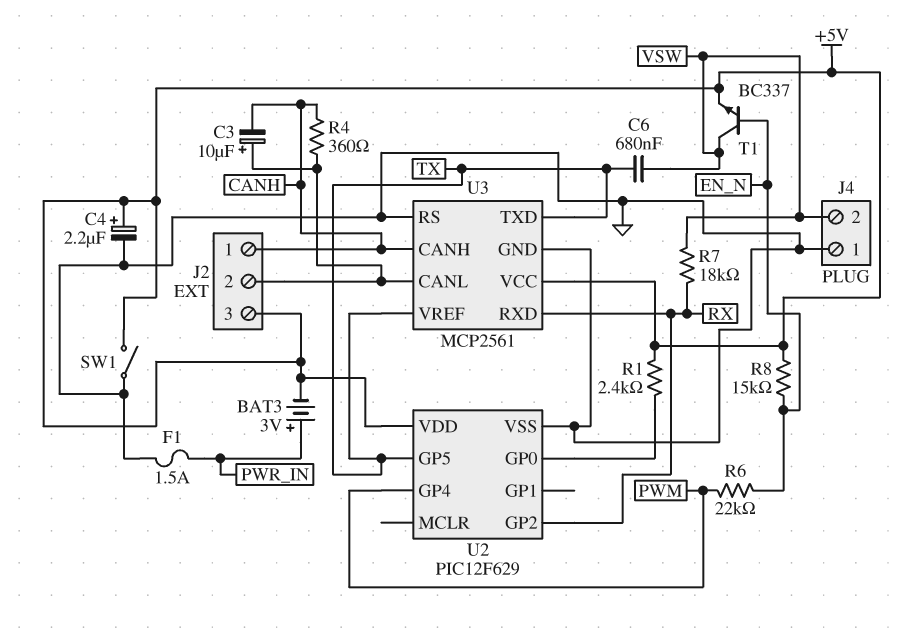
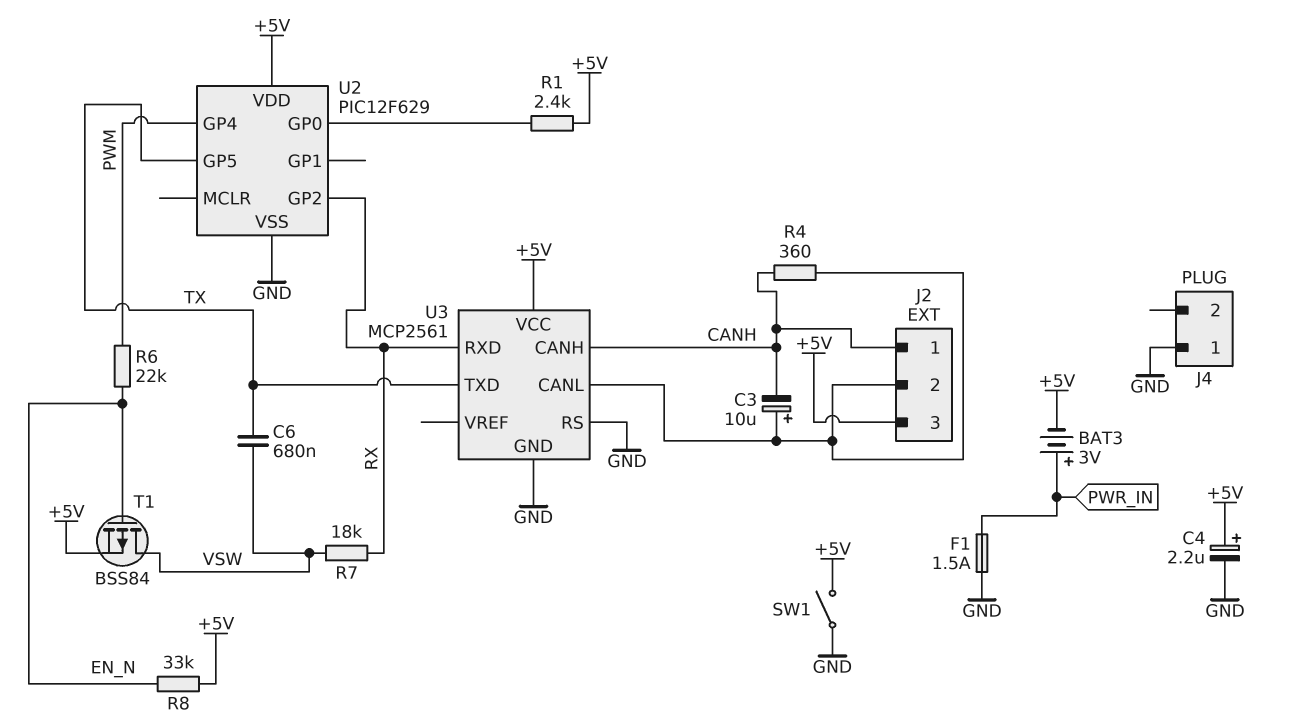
J4 pin 2: VSW -> none
R8: 15k (+5V, EN_N) -> 33k (+5V, EN_N)
T1: NPN BC337 (B EN_N, C VSW, E +5V) -> PMOS BSS84 (G EN_N, D VSW, S +5V)
U3 pin VREF: TX -> none

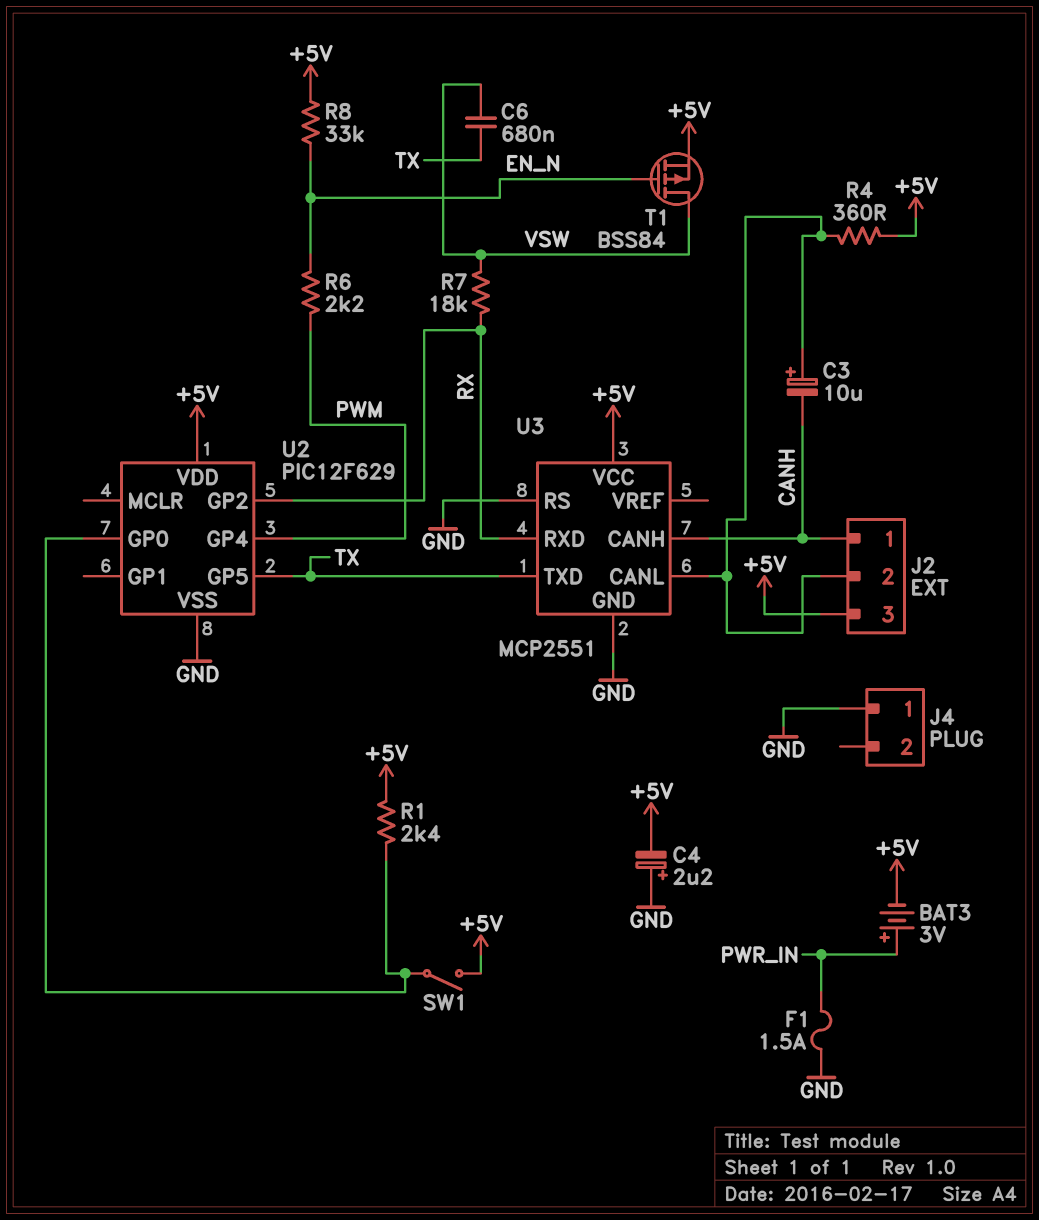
C4: 2.2uF (plus +5V, minus GND) -> 2.2uF (plus GND, minus +5V)
R4: 360 (CANH, J2/2) -> 360 (+5V, J2/2)
R6: 22k (EN_N, PWM) -> 2.2k (EN_N, PWM)
SW1: switch (+5V, GND) -> switch (+5V, U2/GP0)
U3: MCP2561 -> MCP2551

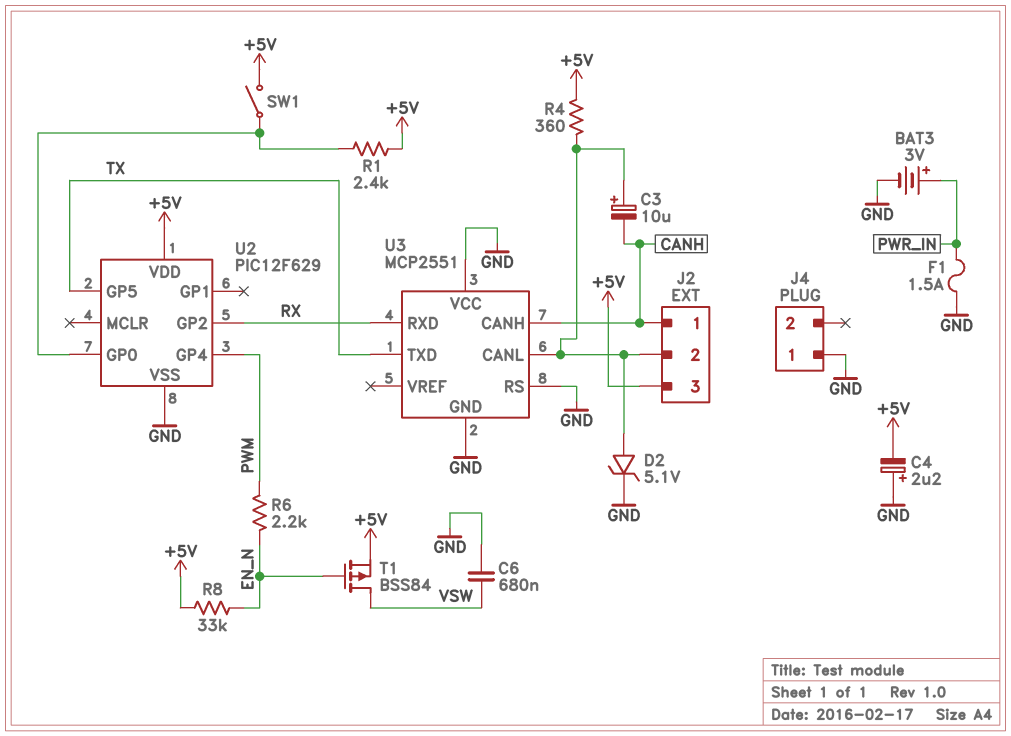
BAT3: 3V (plus PWR_IN, minus +5V) -> 3V (plus PWR_IN, minus GND)
C6: 680nF (TX, VSW) -> 680nF (GND, VSW)
D2: none -> zener 5.1V (A J2/2, K GND)
R7: 18k (RX, VSW) -> none
U3 pin VCC: +5V -> GND

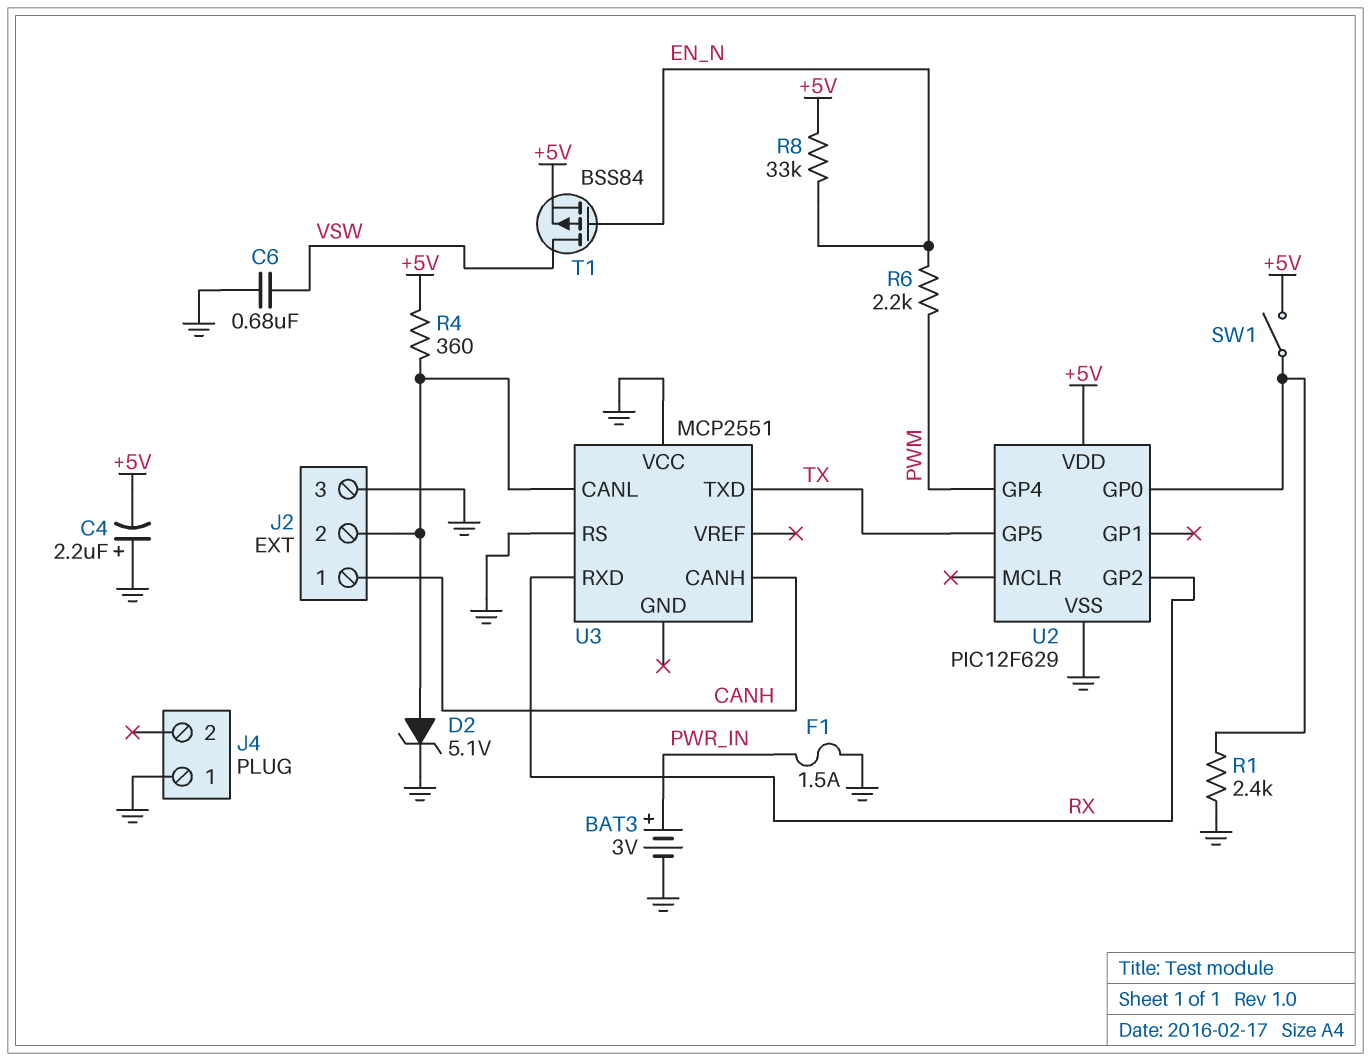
C3: 10uF (plus J2/2, minus CANH) -> none
J2 pin 3: +5V -> GND
R1: 2.4k (+5V, U2/GP0) -> 2.4k (GND, U2/GP0)
U3 pin GND: GND -> none

